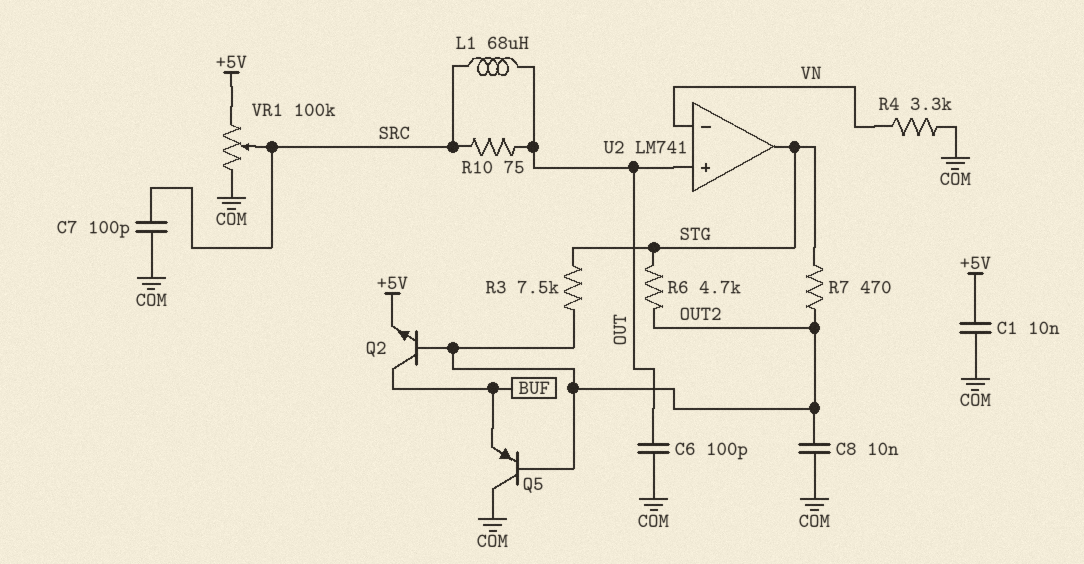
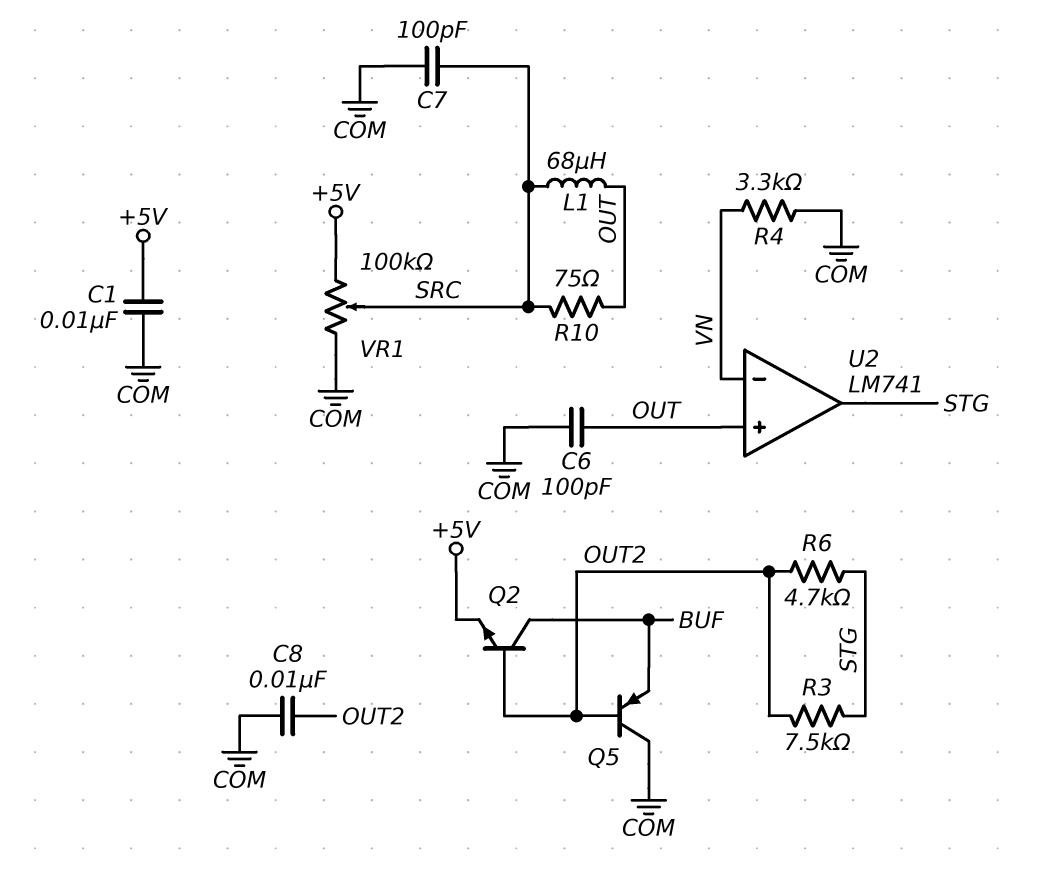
R7: 470 (OUT2, STG) -> none

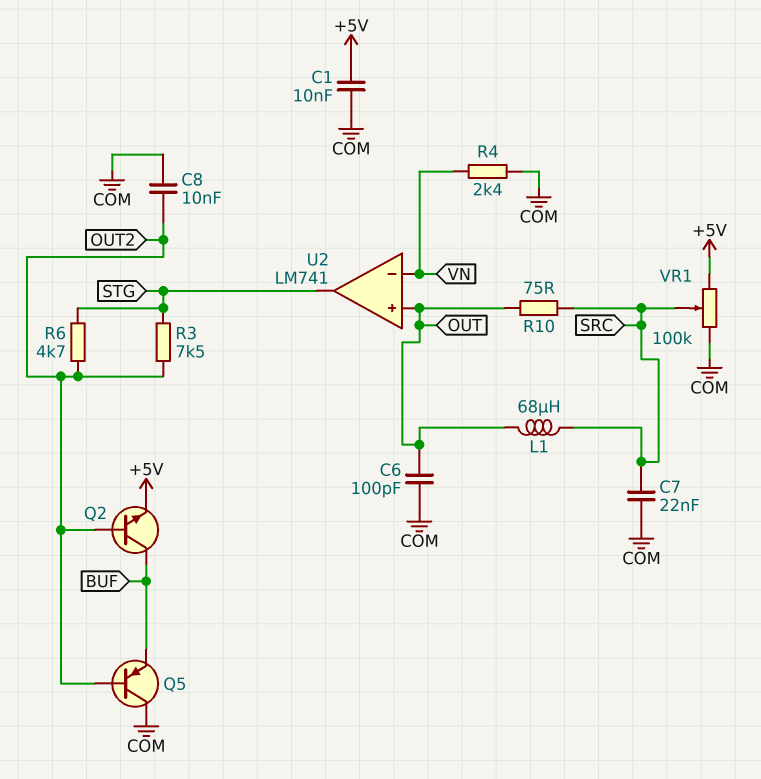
C7: 100pF (COM, SRC) -> 22nF (COM, SRC)
R4: 3.3k (COM, VN) -> 2.4k (COM, VN)

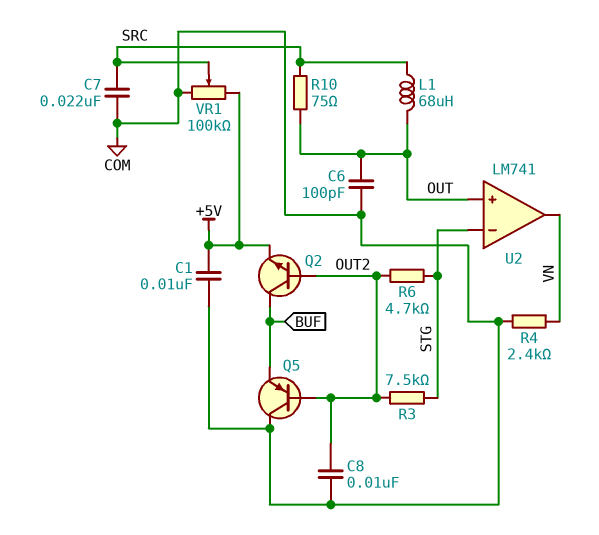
U2 pin in-: VN -> STG
U2 pin out: STG -> VN

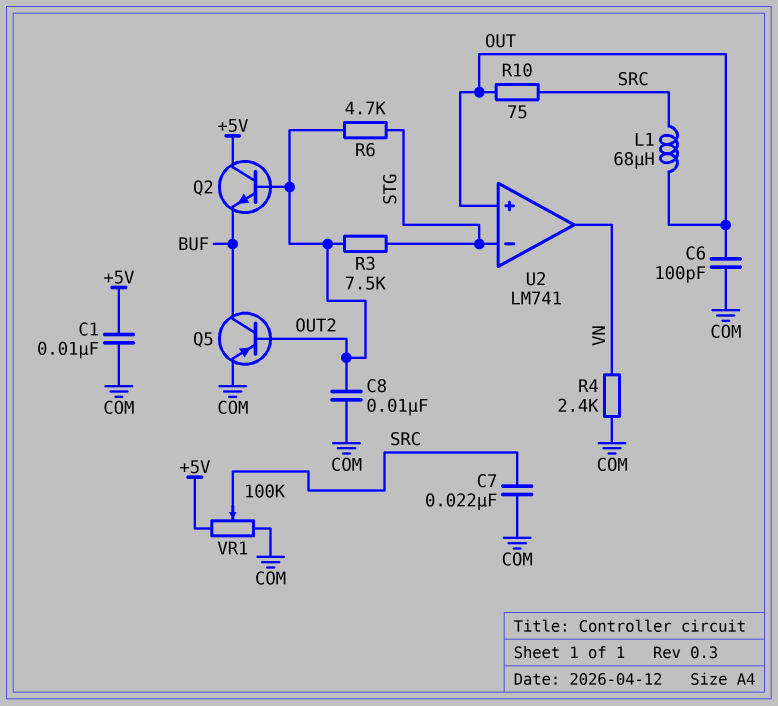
Q2: NPN (B OUT2, C BUF, E +5V) -> NPN (B OUT2, C +5V, E BUF)
Q5: PNP (B OUT2, C COM, E BUF) -> PNP (B OUT2, C BUF, E COM)

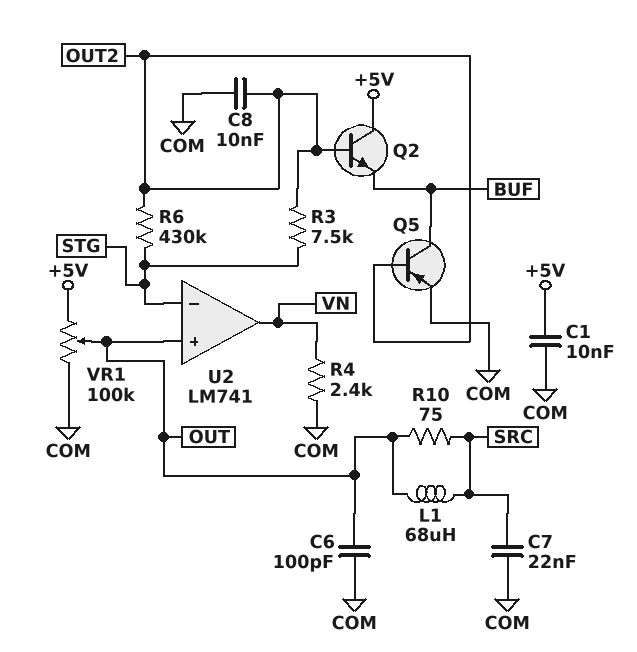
R6: 4.7k (OUT2, STG) -> 430k (OUT2, STG)
VR1: 100k (+5V, COM, wiper SRC) -> 100k (+5V, COM, wiper OUT)

